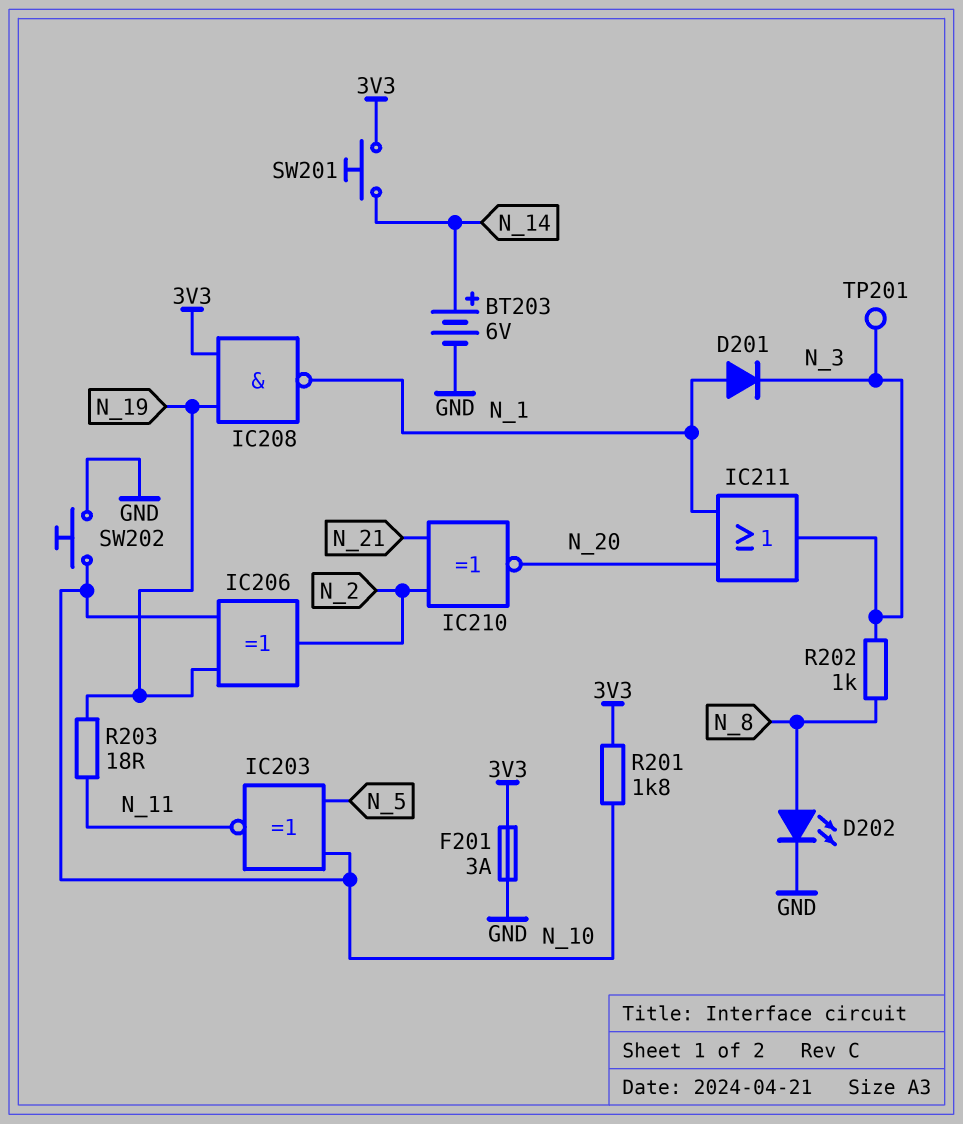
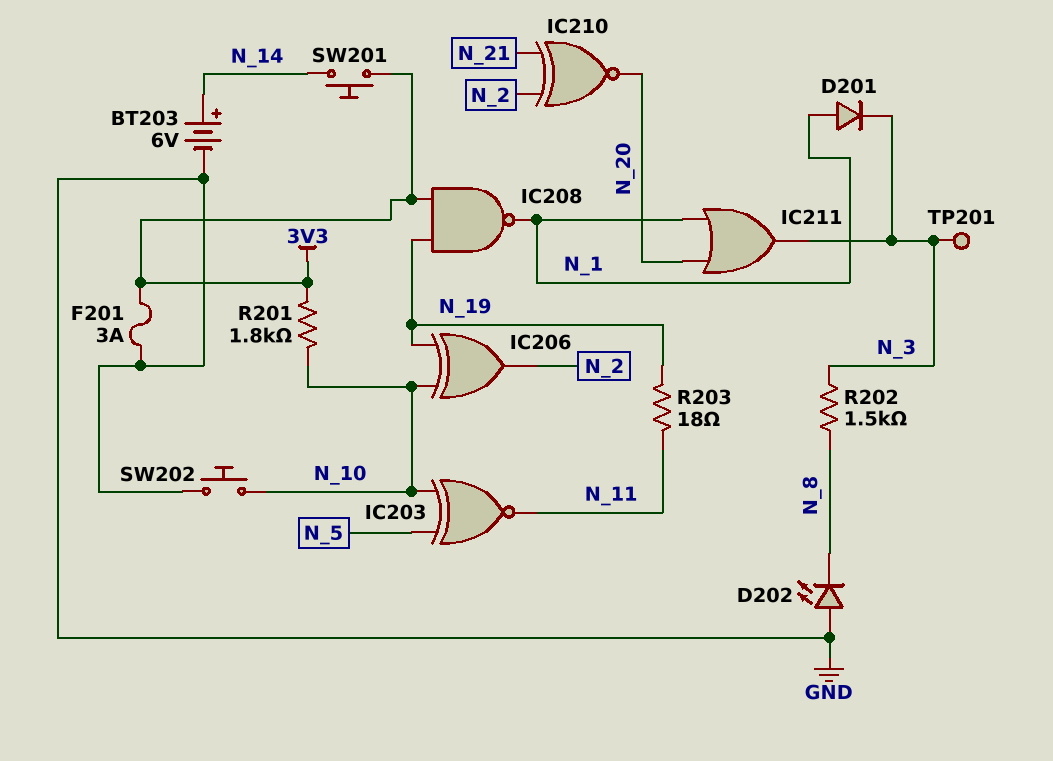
D202: LED (A N_8, K GND) -> LED (A GND, K N_8)
R202: 1k (N_3, N_8) -> 1.5k (N_3, N_8)

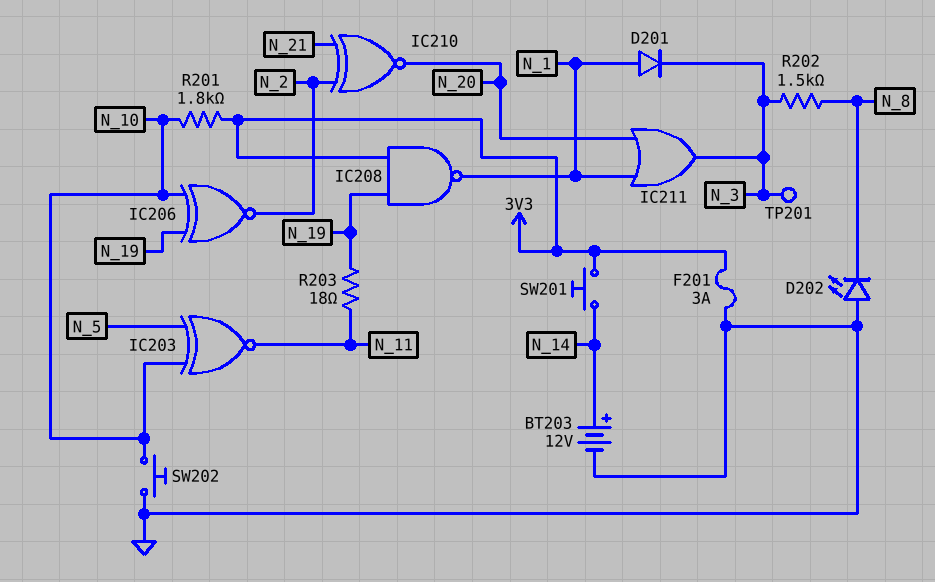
BT203: 6V (plus N_14, minus GND) -> 12V (plus N_14, minus GND)
IC206: XOR (in N_10, in N_19, out N_2) -> XNOR (in N_10, in N_19, out N_2)

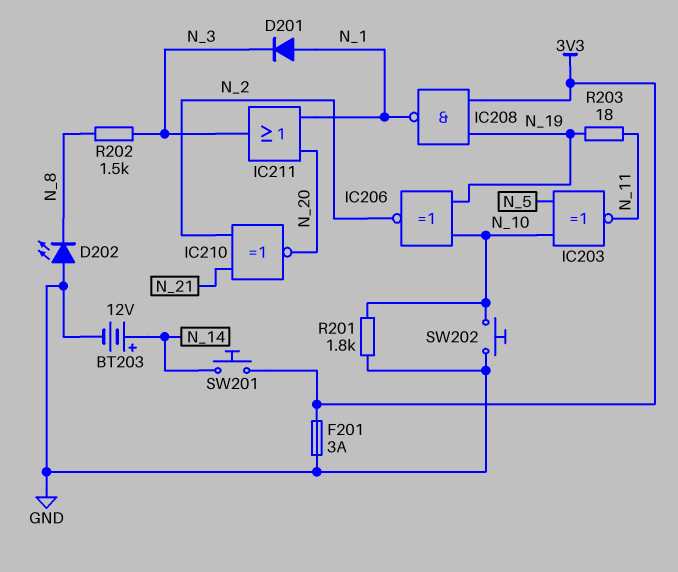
R201: 1.8k (3V3, N_10) -> 1.8k (GND, N_10)
TP201: test point (N_3) -> none

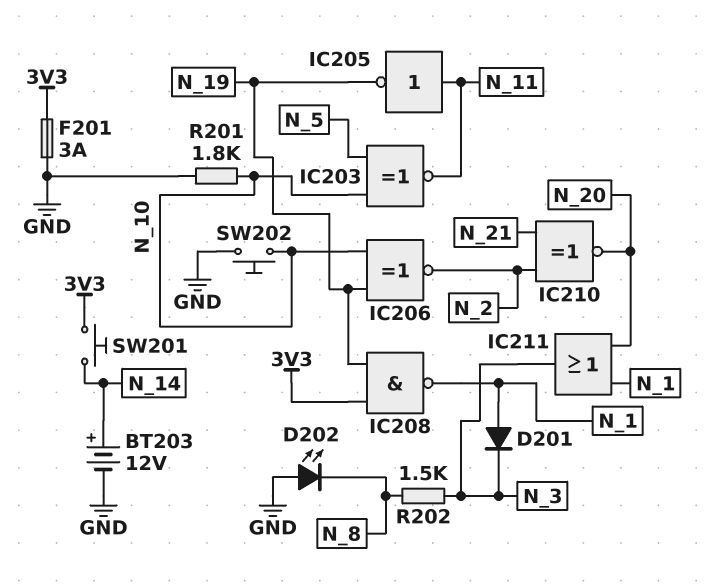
IC205: none -> NOT (in N_11, out N_19)
R203: 18 (N_11, N_19) -> none

